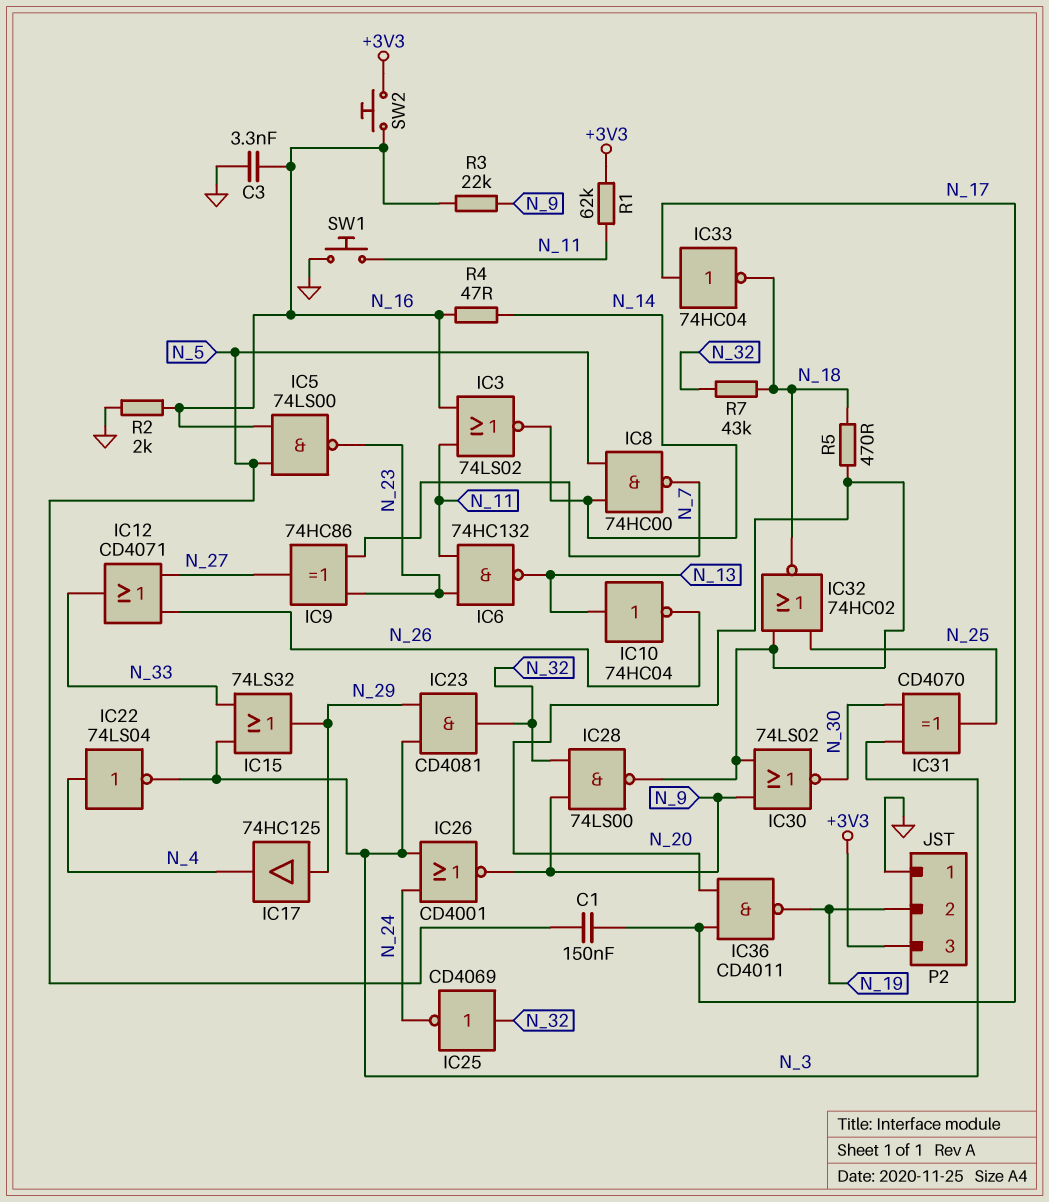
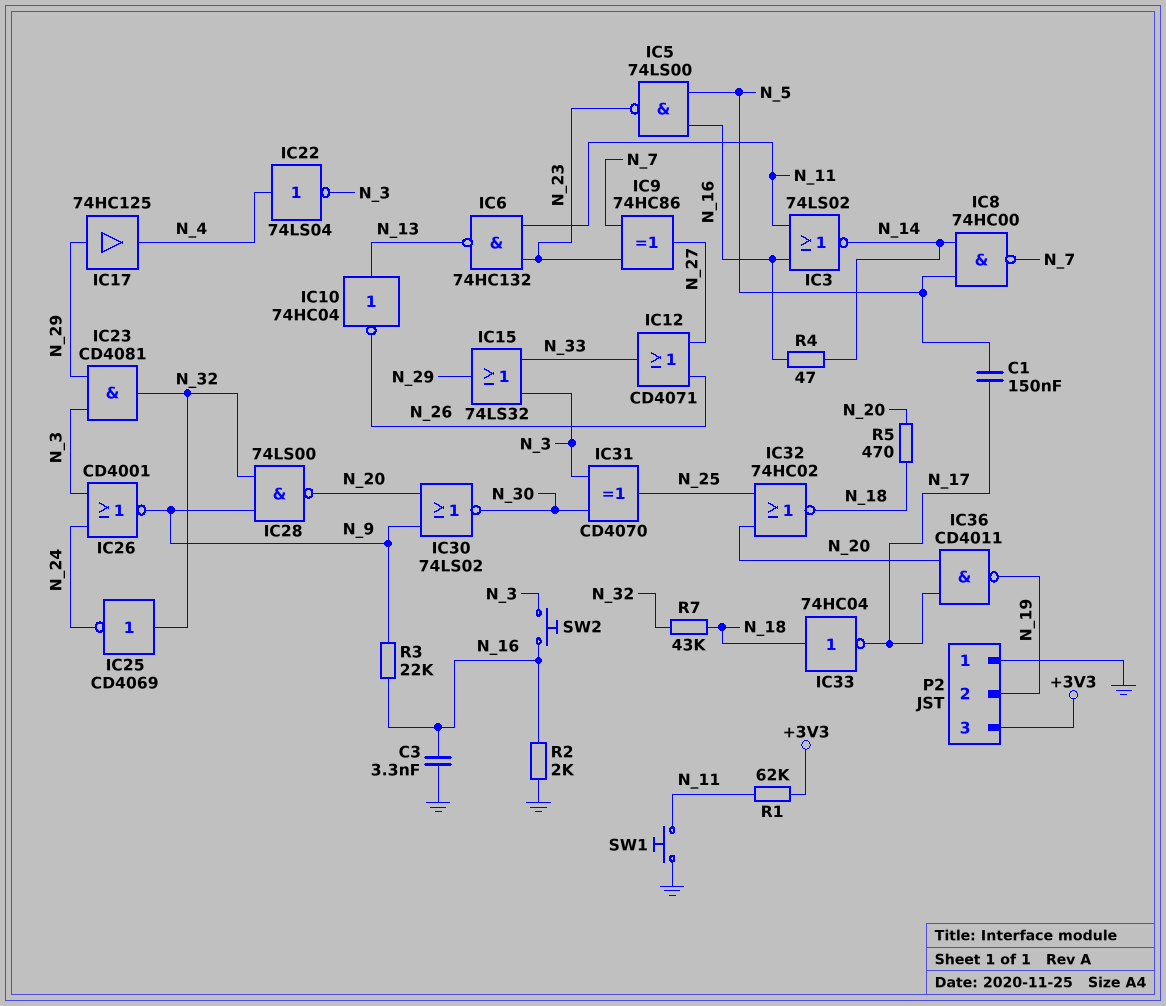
IC33: NOT 74HC04 (in N_17, out N_18) -> NOT 74HC04 (in N_18, out N_17)
SW2: button (+3V3, N_16) -> button (N_3, N_16)

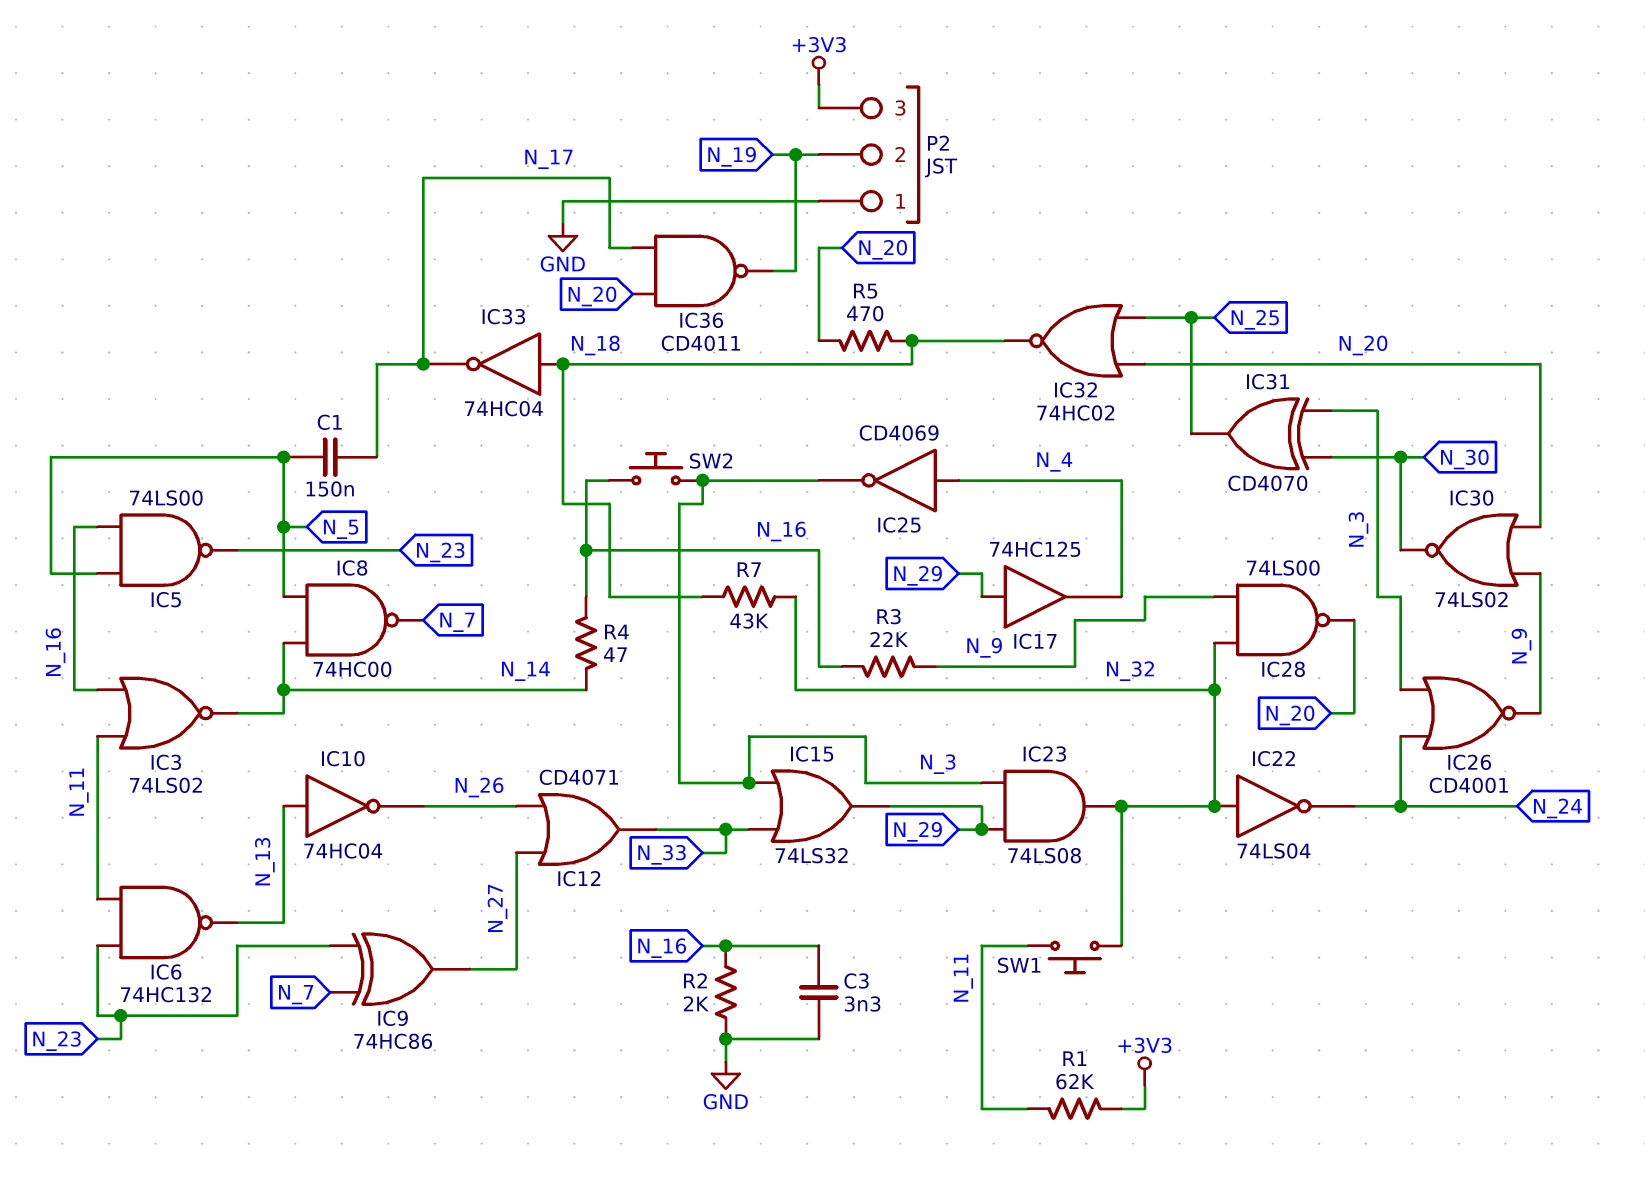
IC22: NOT 74LS04 (in N_4, out N_3) -> NOT 74LS04 (in N_32, out N_24)
IC23: AND CD4081 (in N_3, in N_29, out N_32) -> AND 74LS08 (in N_3, in N_29, out N_32)
IC25: NOT CD4069 (in N_32, out N_24) -> NOT CD4069 (in N_4, out N_3)
SW1: button (GND, N_11) -> button (N_11, N_32)

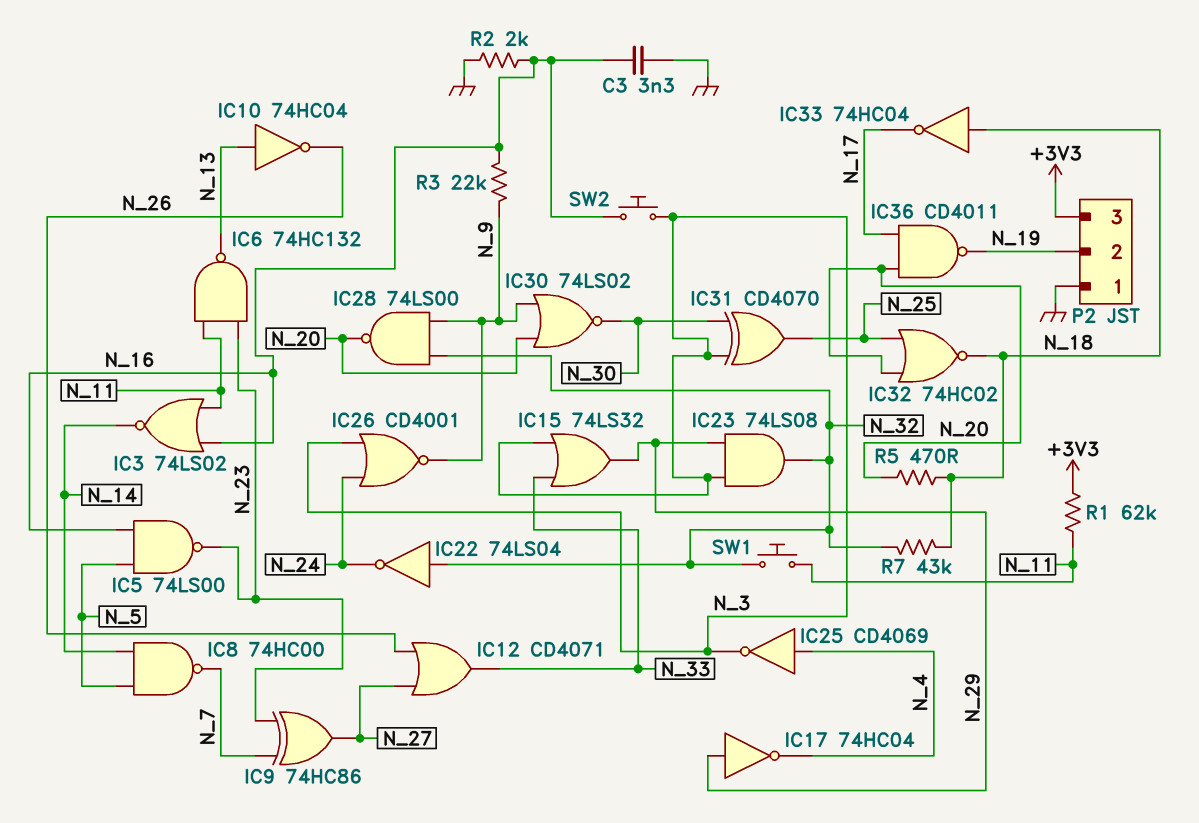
C1: 150nF (N_5, N_17) -> none
IC17: buffer 74HC125 (in N_29, out N_4) -> NOT 74HC04 (in N_29, out N_4)
R4: 47 (N_14, N_16) -> none

